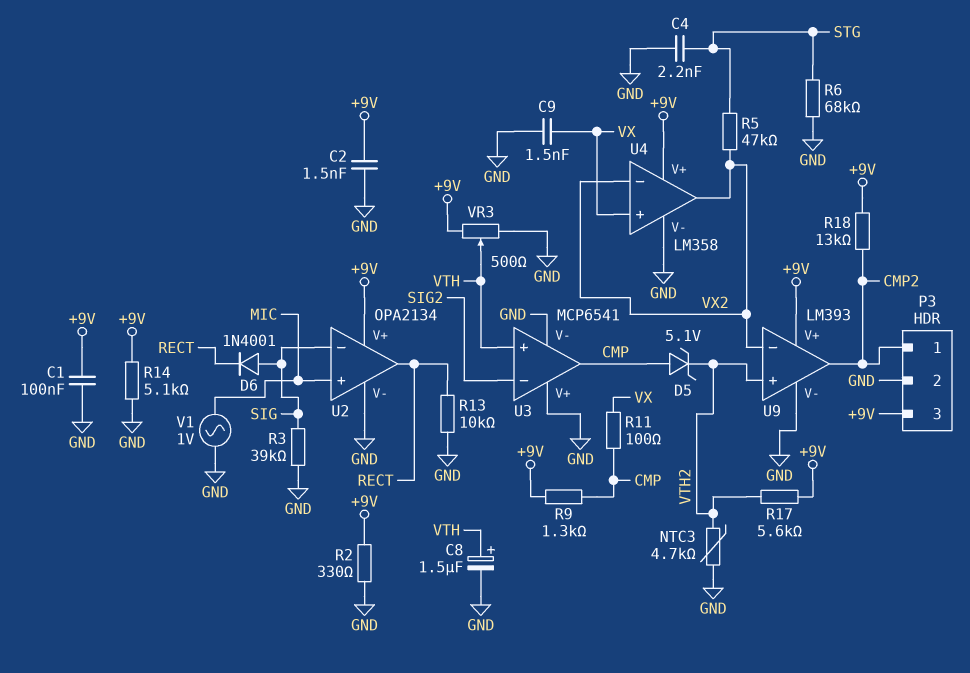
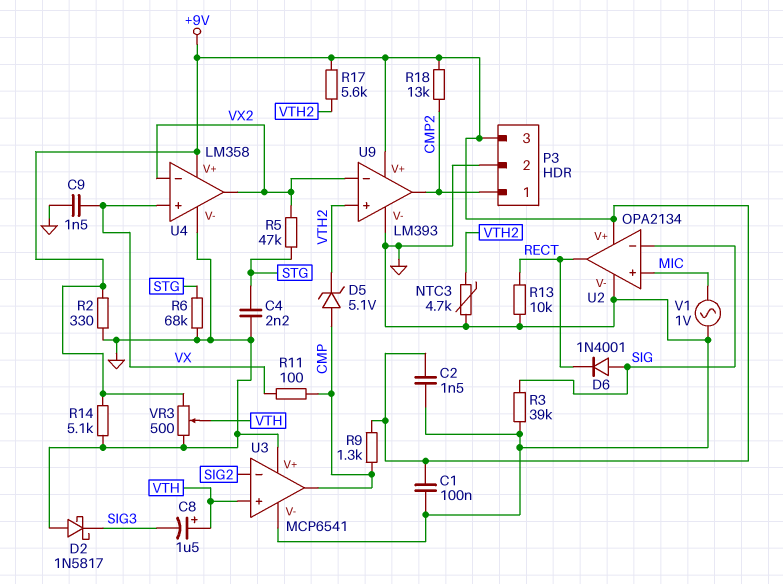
C8: 1.5uF (plus VTH, minus GND) -> 1.5uF (plus VTH, minus SIG3)
D2: none -> schottky 1N5817 (A GND, K SIG3)

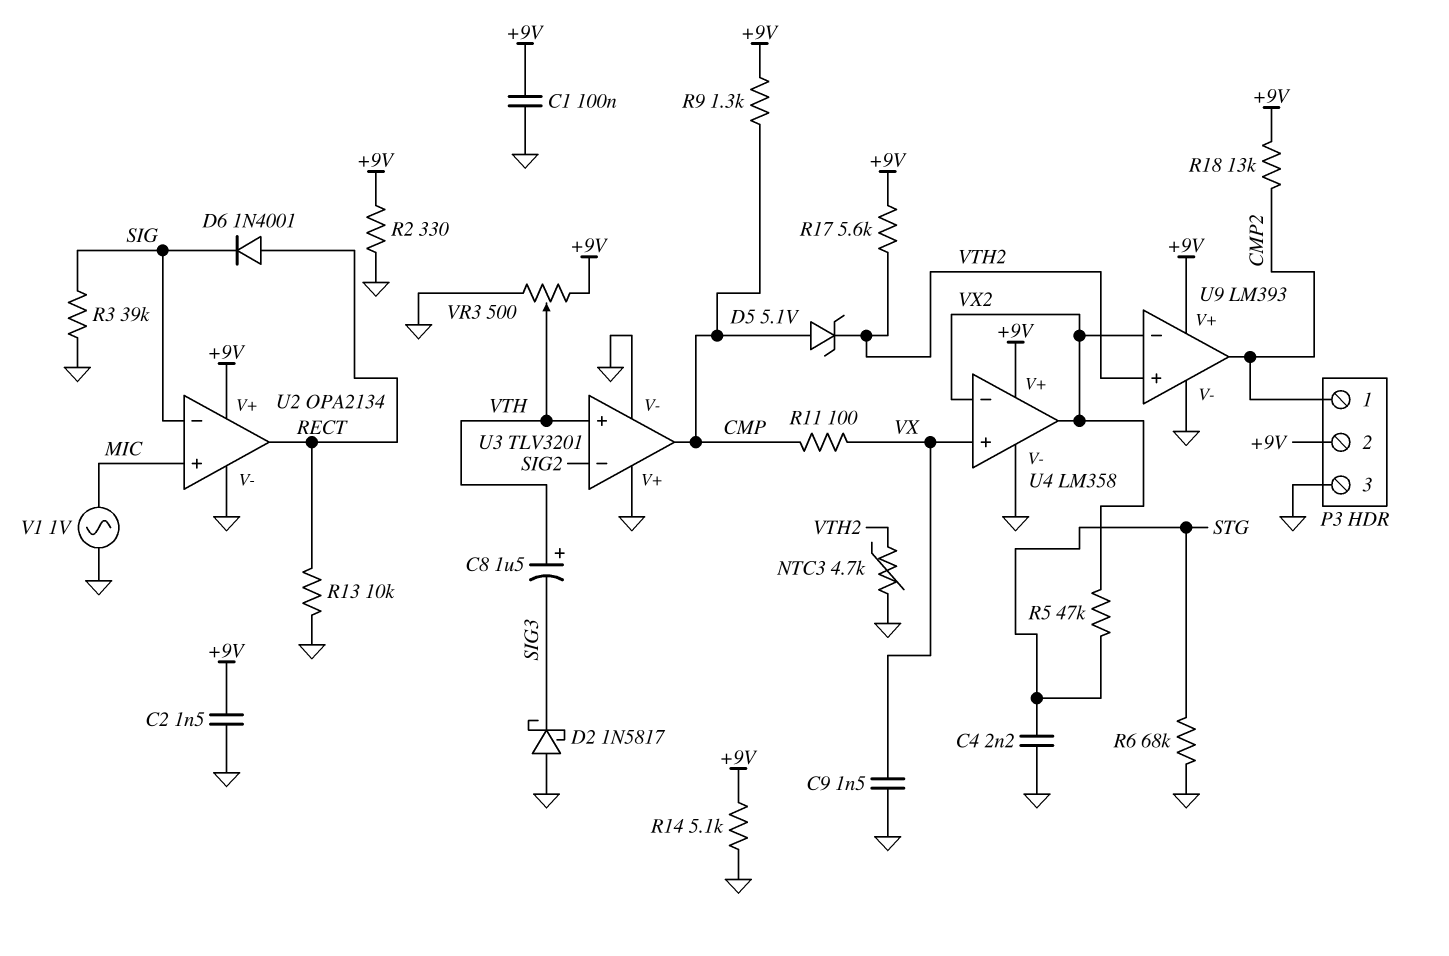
D6: diode 1N4001 (A SIG, K RECT) -> diode 1N4001 (A RECT, K SIG)
P3 pin 2: GND -> +9V
P3 pin 3: +9V -> GND
U3: MCP6541 -> TLV3201

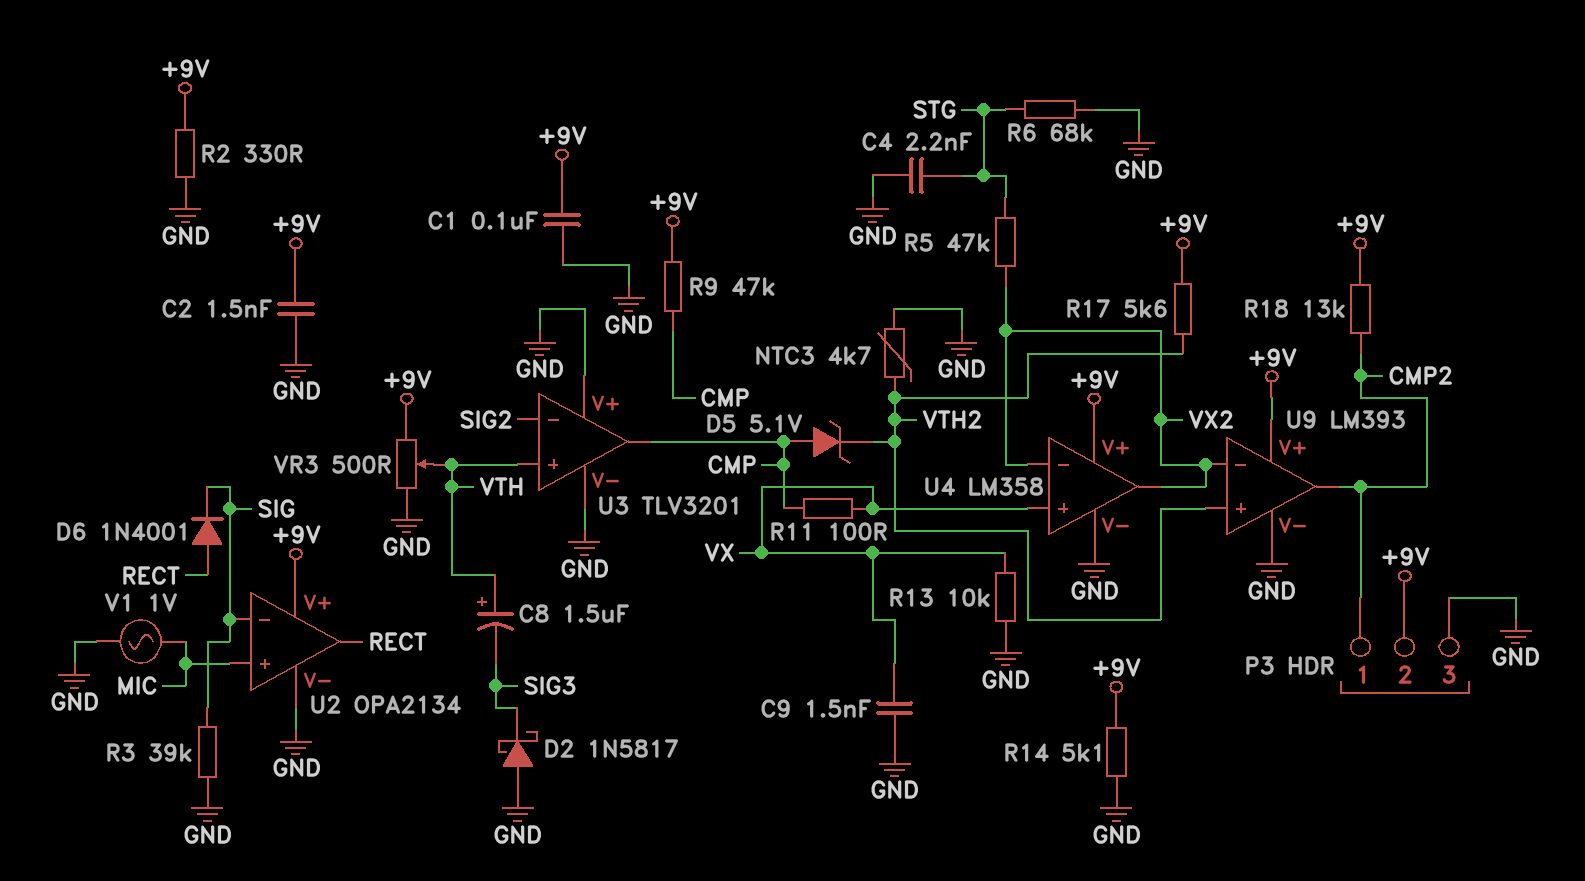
R9: 1.3k (+9V, CMP) -> 47k (+9V, CMP)
R13: 10k (GND, RECT) -> 10k (GND, VX)

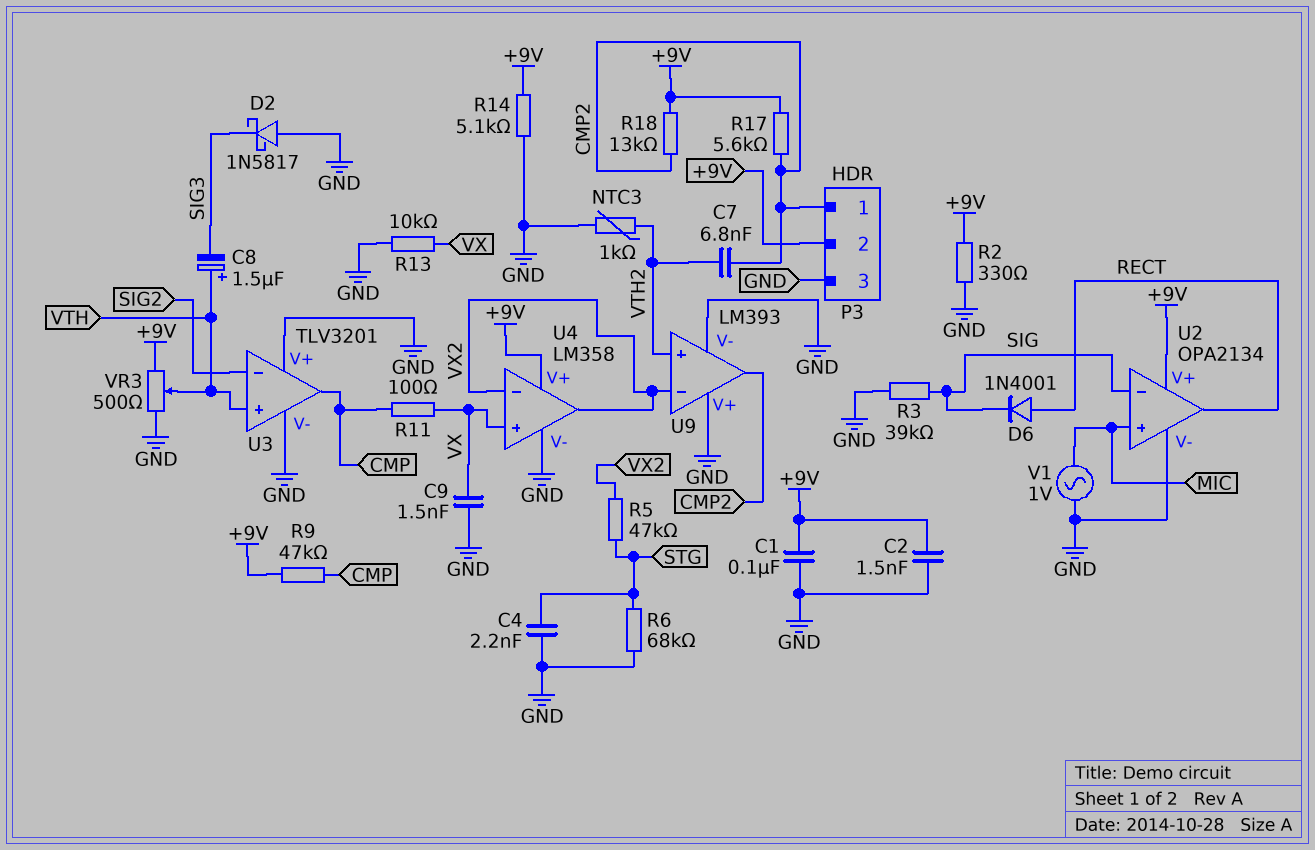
C7: none -> 6.8nF (CMP2, VTH2)
D5: zener 5.1V (A CMP, K VTH2) -> none
NTC3: 4.7k (GND, VTH2) -> 1k (GND, VTH2)
R17: 5.6k (+9V, VTH2) -> 5.6k (+9V, CMP2)
U9 pin V+: +9V -> GND

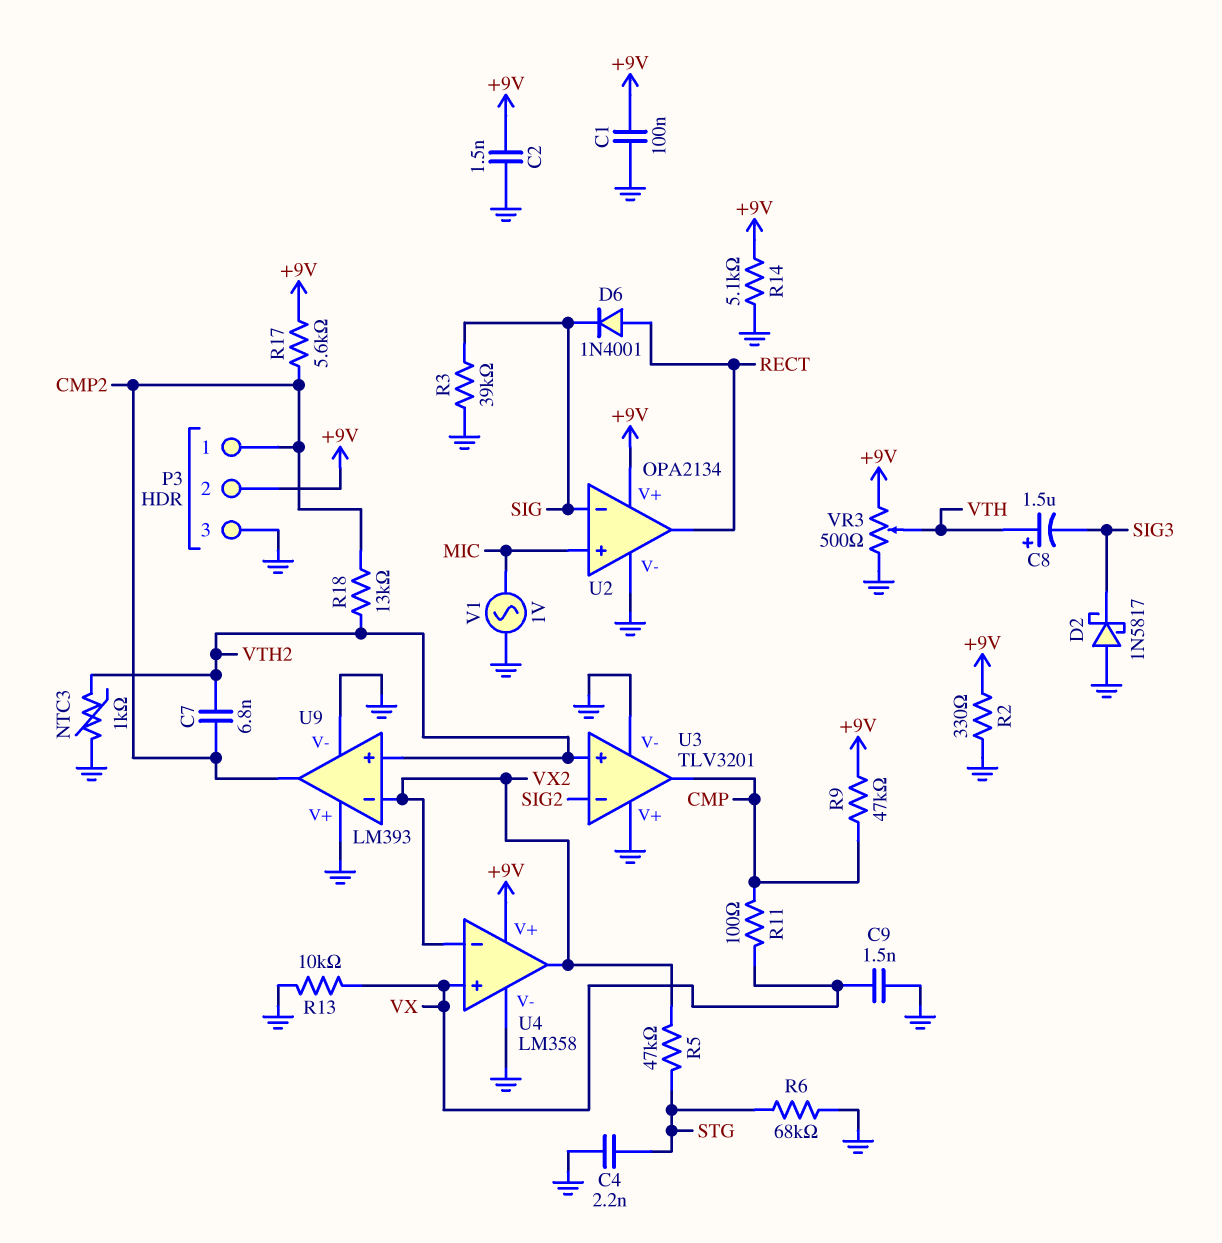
R18: 13k (+9V, CMP2) -> 13k (CMP2, VTH2)
U3 pin in+: VTH -> VTH2

